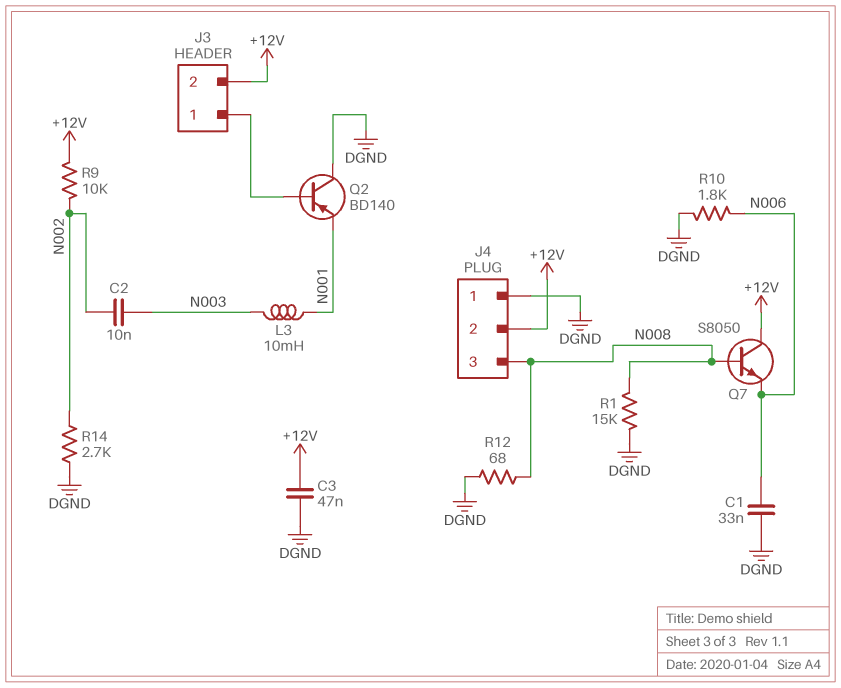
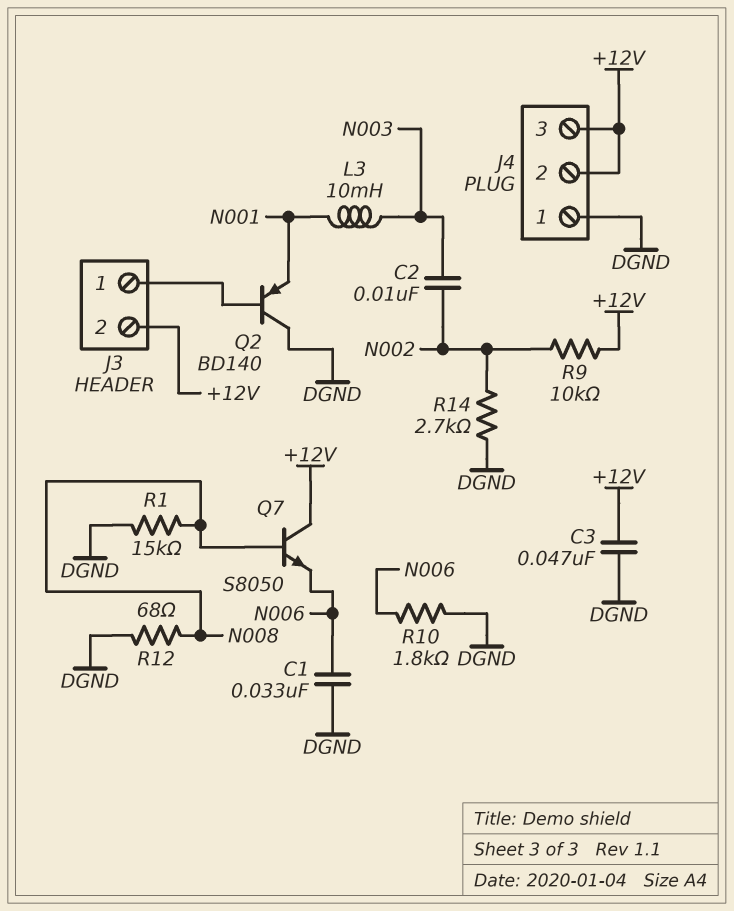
J4 pin 3: N008 -> +12V

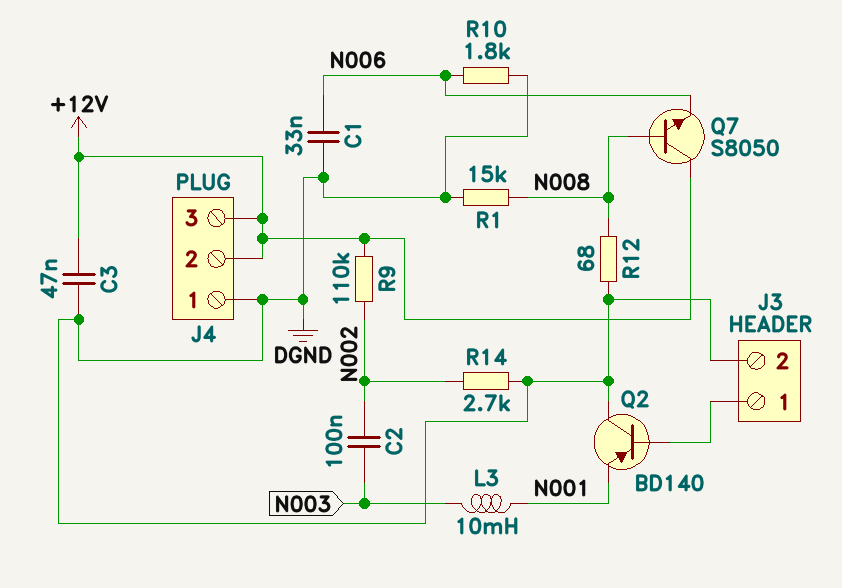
C2: 10nF (N002, N003) -> 100nF (N002, N003)
J3 pin 2: +12V -> DGND
R9: 10k (+12V, N002) -> 110k (+12V, N002)

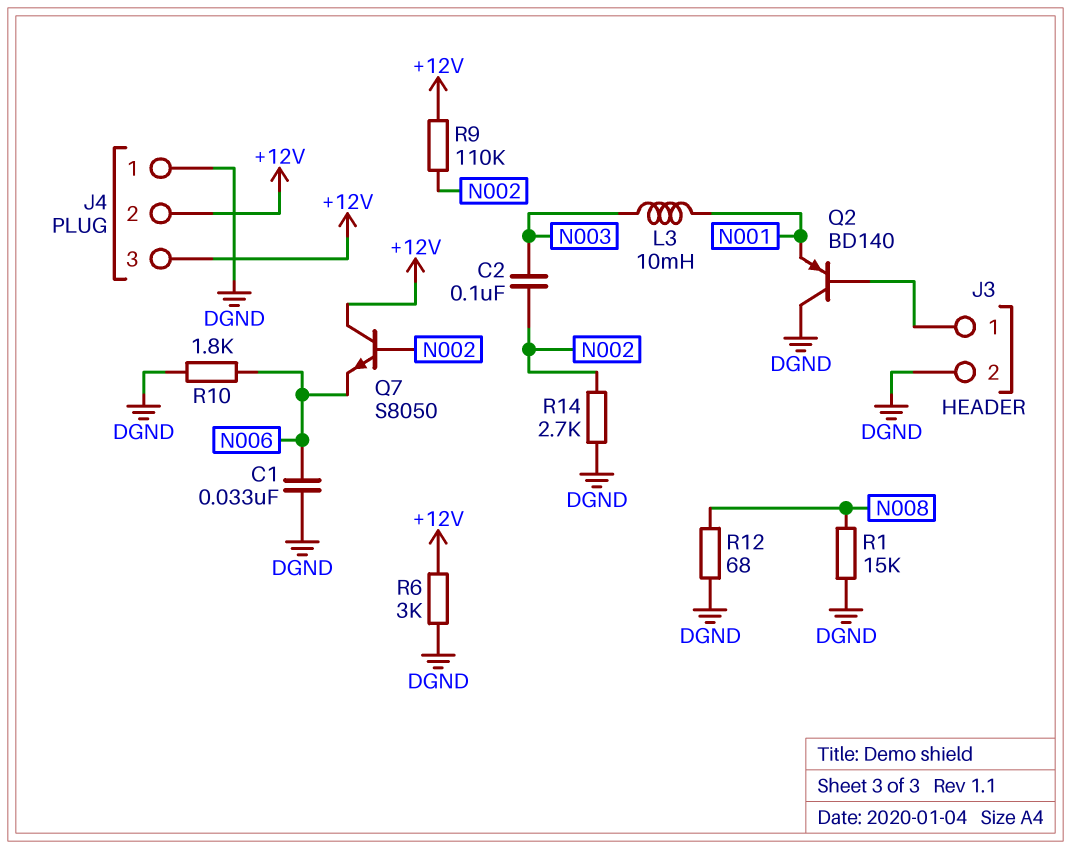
C3: 47nF (+12V, DGND) -> none
Q7: NPN S8050 (B N008, C +12V, E N006) -> NPN S8050 (B N002, C +12V, E N006)
R6: none -> 3k (+12V, DGND)

